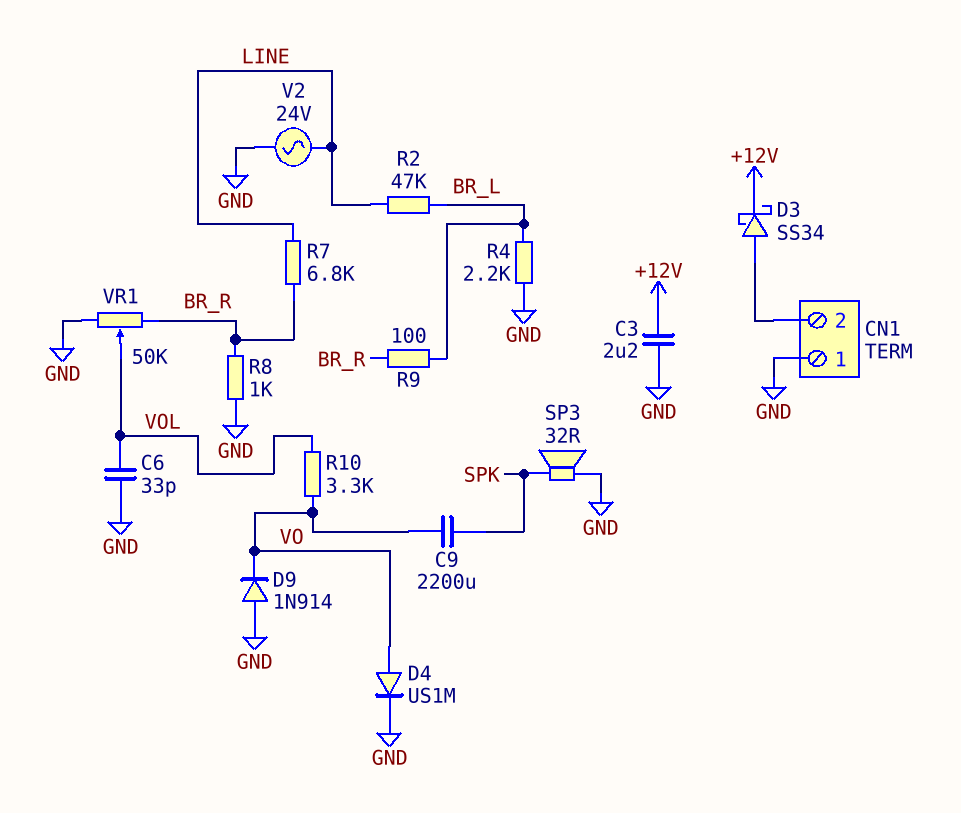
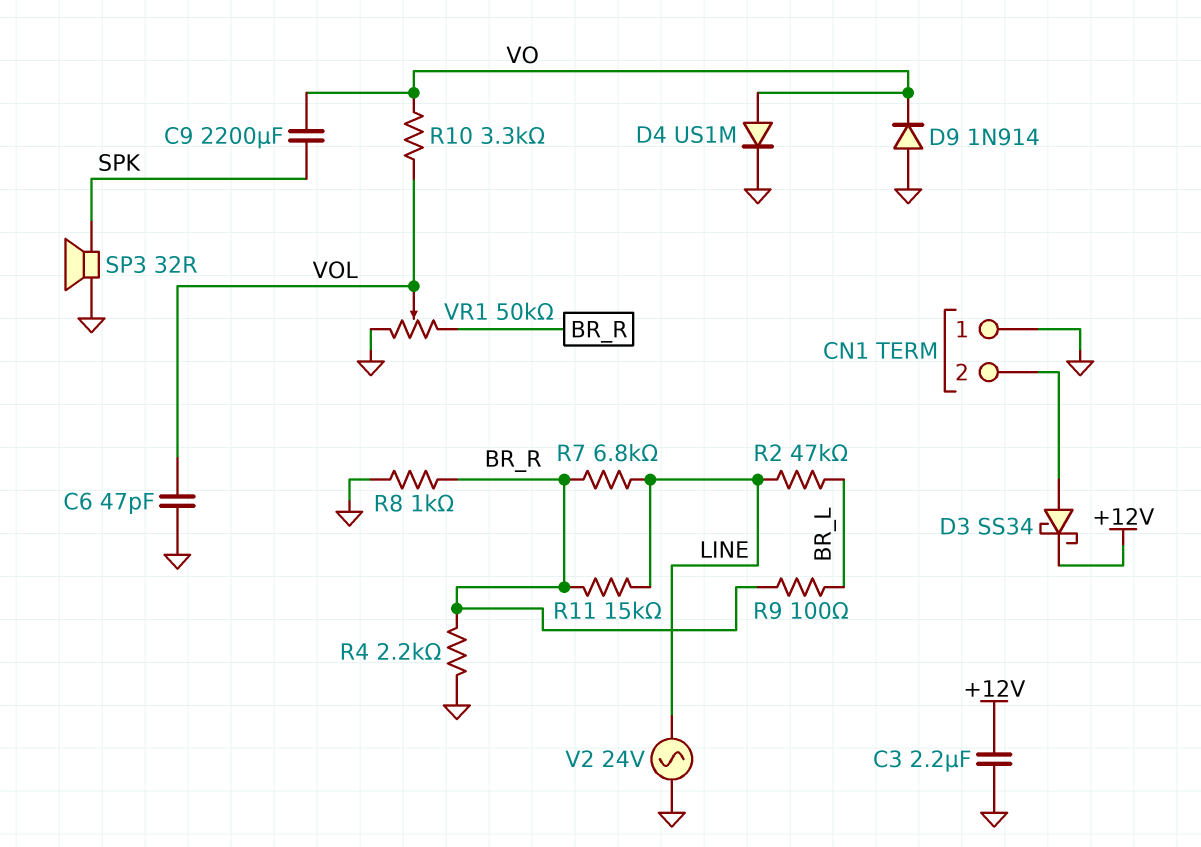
C6: 33pF (GND, VOL) -> 47pF (GND, VOL)
R4: 2.2k (BR_L, GND) -> 2.2k (BR_R, GND)
R11: none -> 15k (BR_R, LINE)

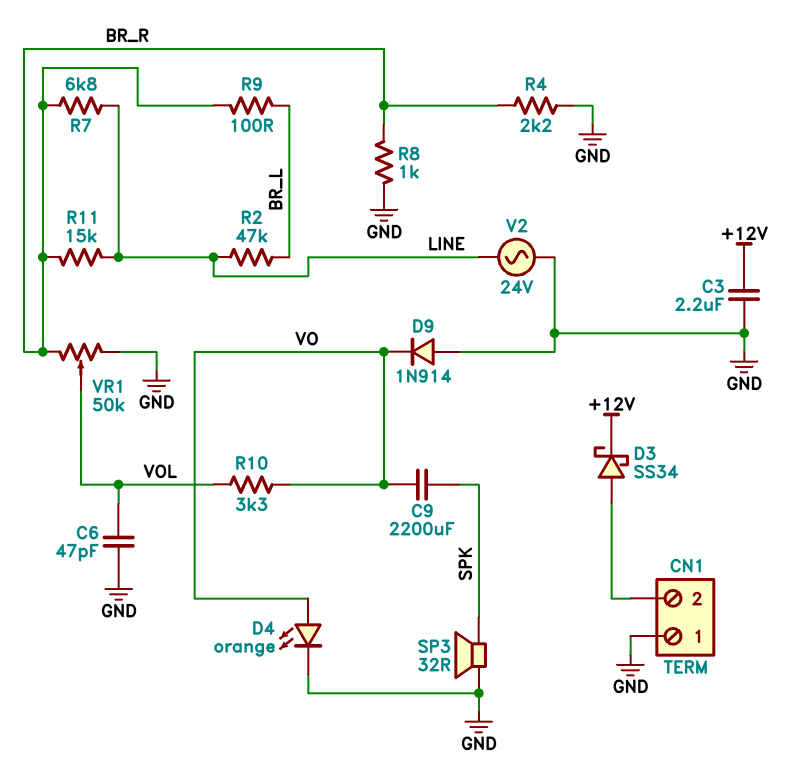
D4: diode US1M (A VO, K GND) -> LED orange (A VO, K GND)

